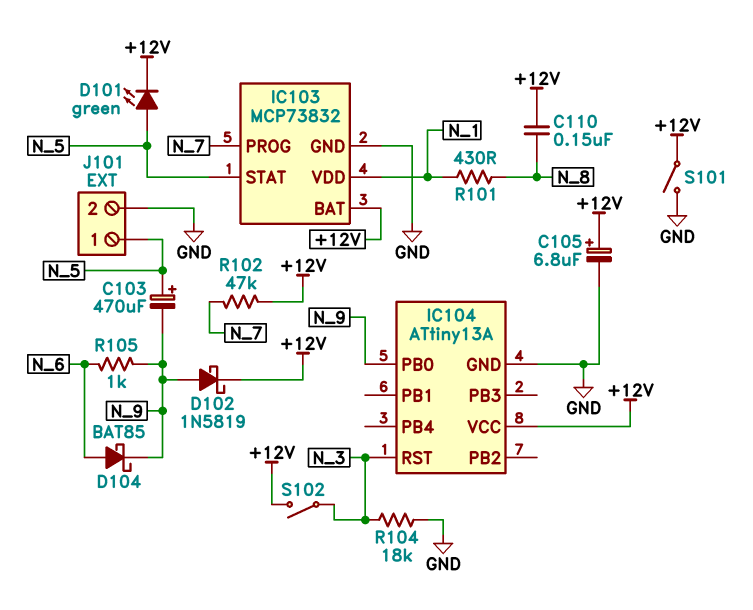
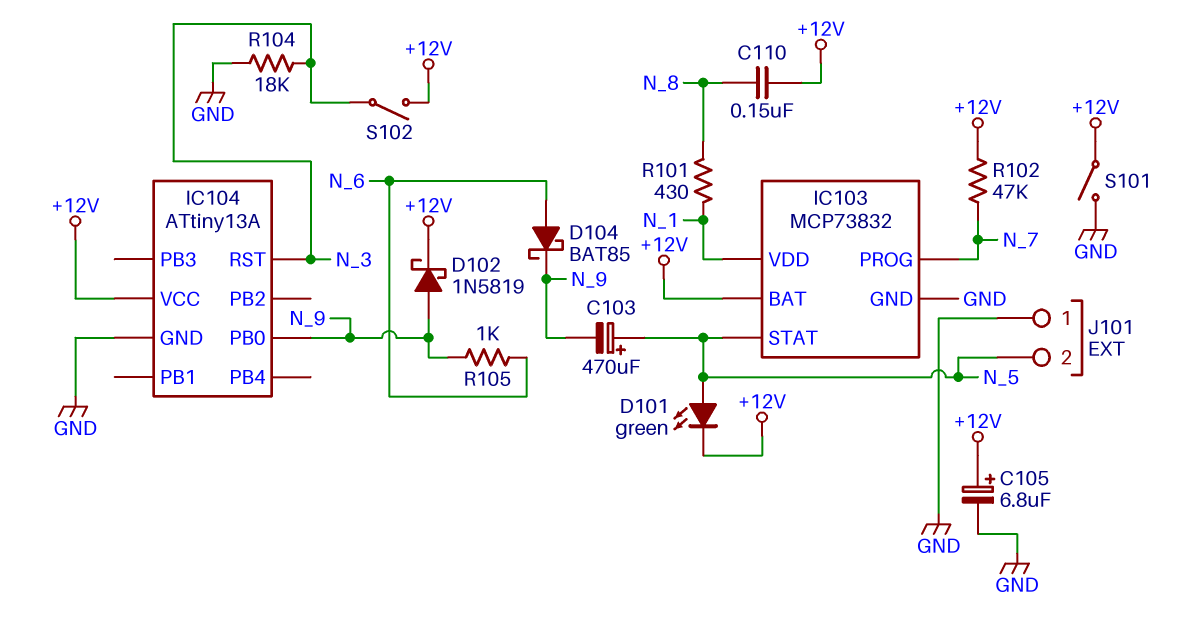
J101 pin 1: N_5 -> GND
J101 pin 2: GND -> N_5

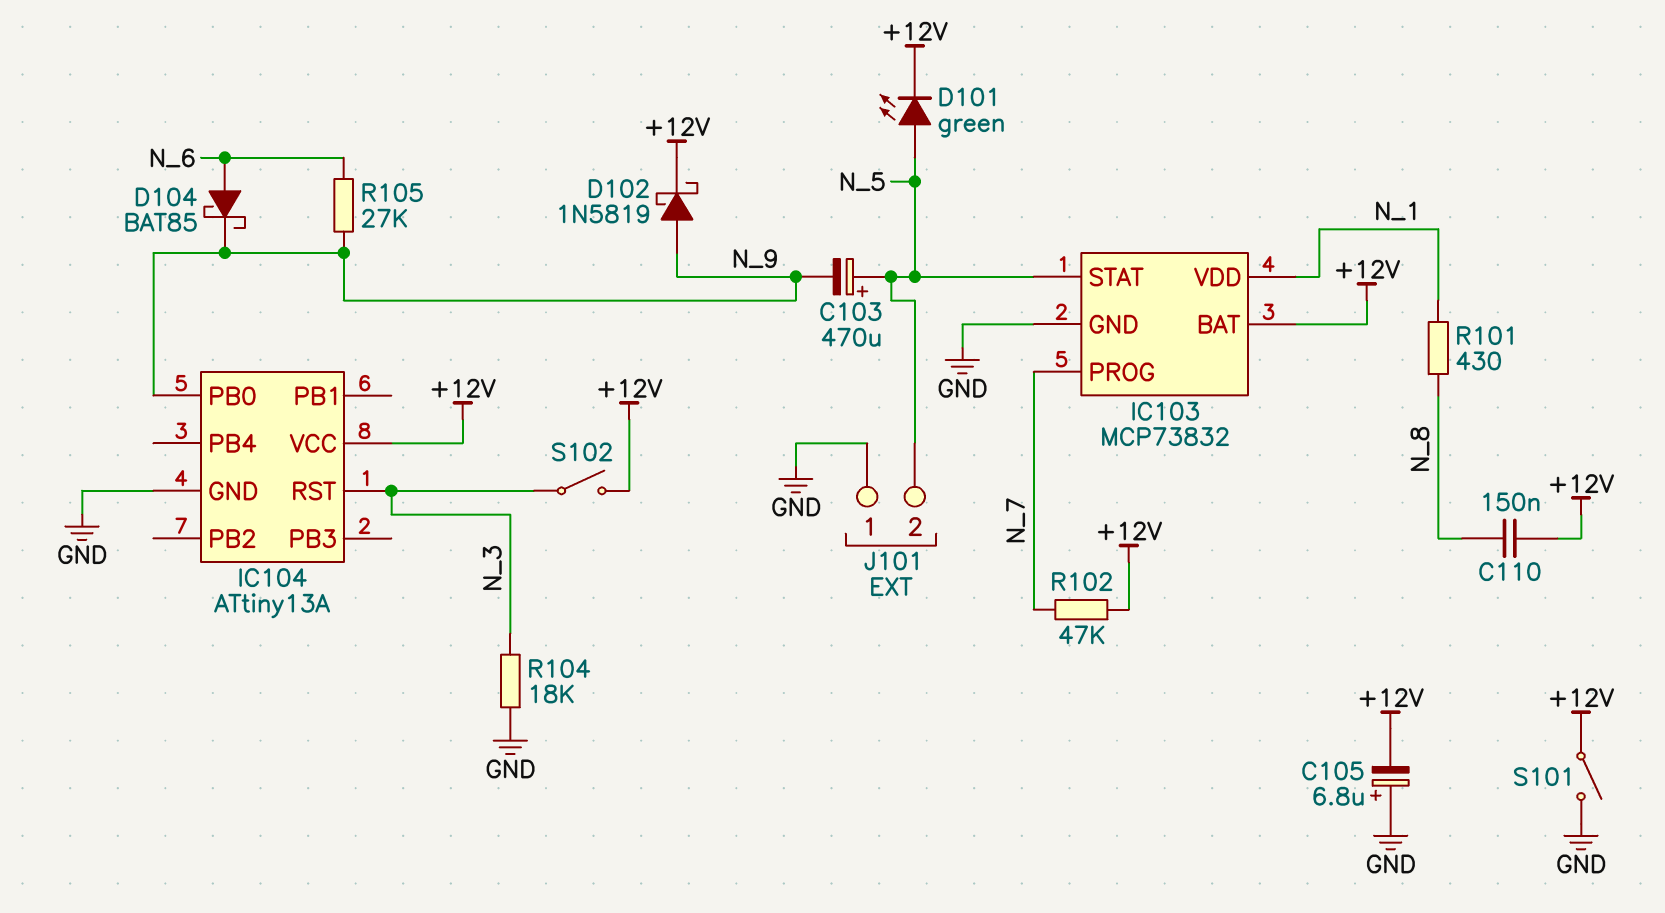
C105: 6.8uF (plus +12V, minus GND) -> 6.8uF (plus GND, minus +12V)
R105: 1k (N_6, N_9) -> 27k (N_6, N_9)

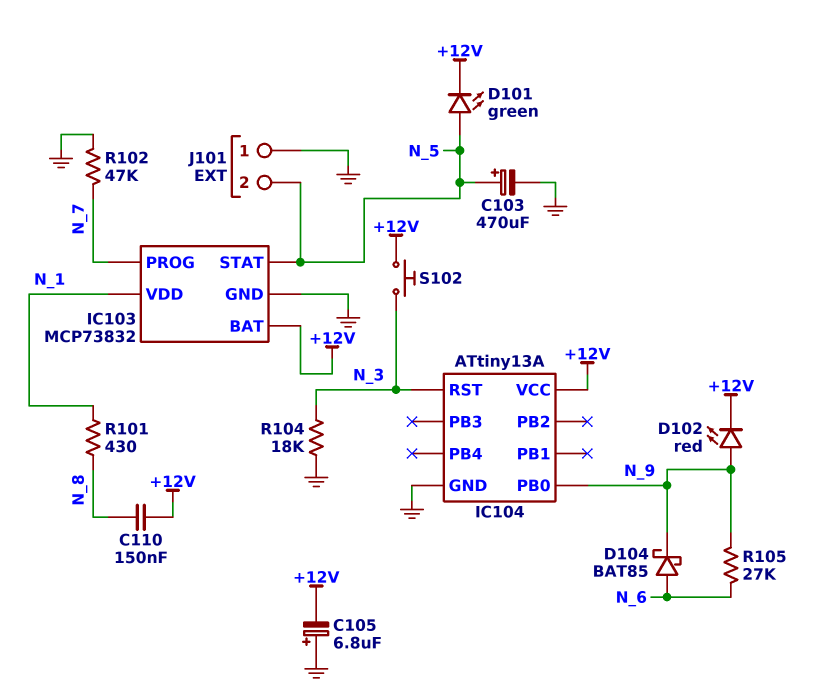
C103: 470uF (plus N_5, minus N_9) -> 470uF (plus N_5, minus GND)
D102: schottky 1N5819 (A N_9, K +12V) -> LED red (A N_9, K +12V)
R102: 47k (+12V, N_7) -> 47k (GND, N_7)
S101: switch (+12V, GND) -> none
S102: switch (+12V, N_3) -> button (+12V, N_3)

